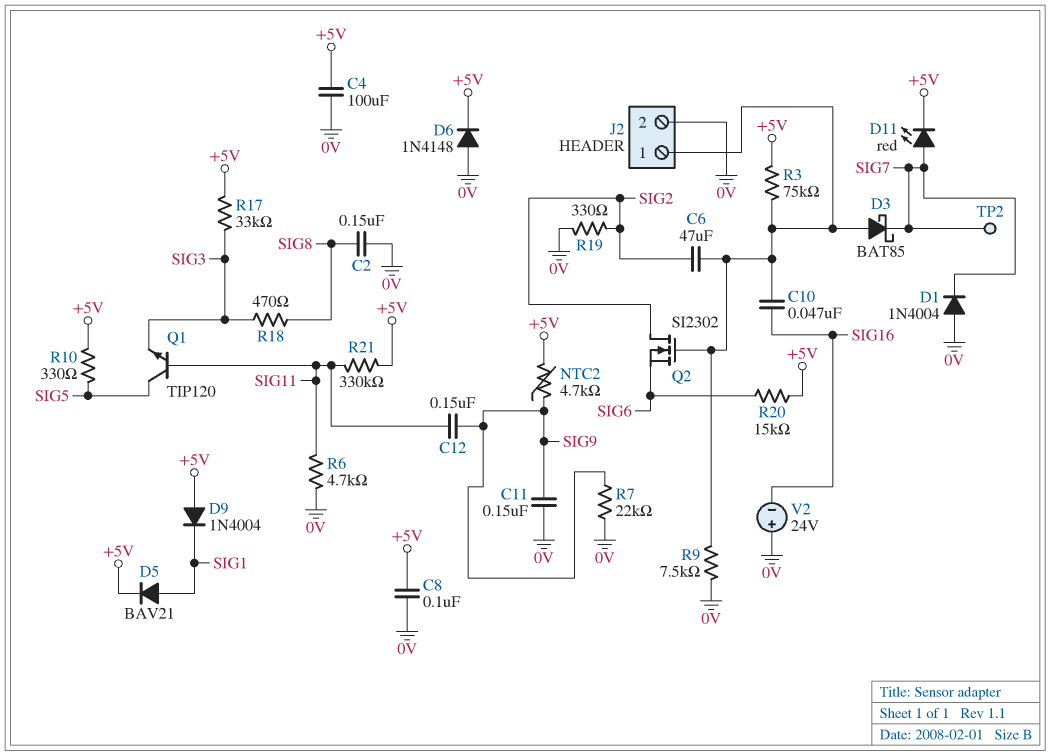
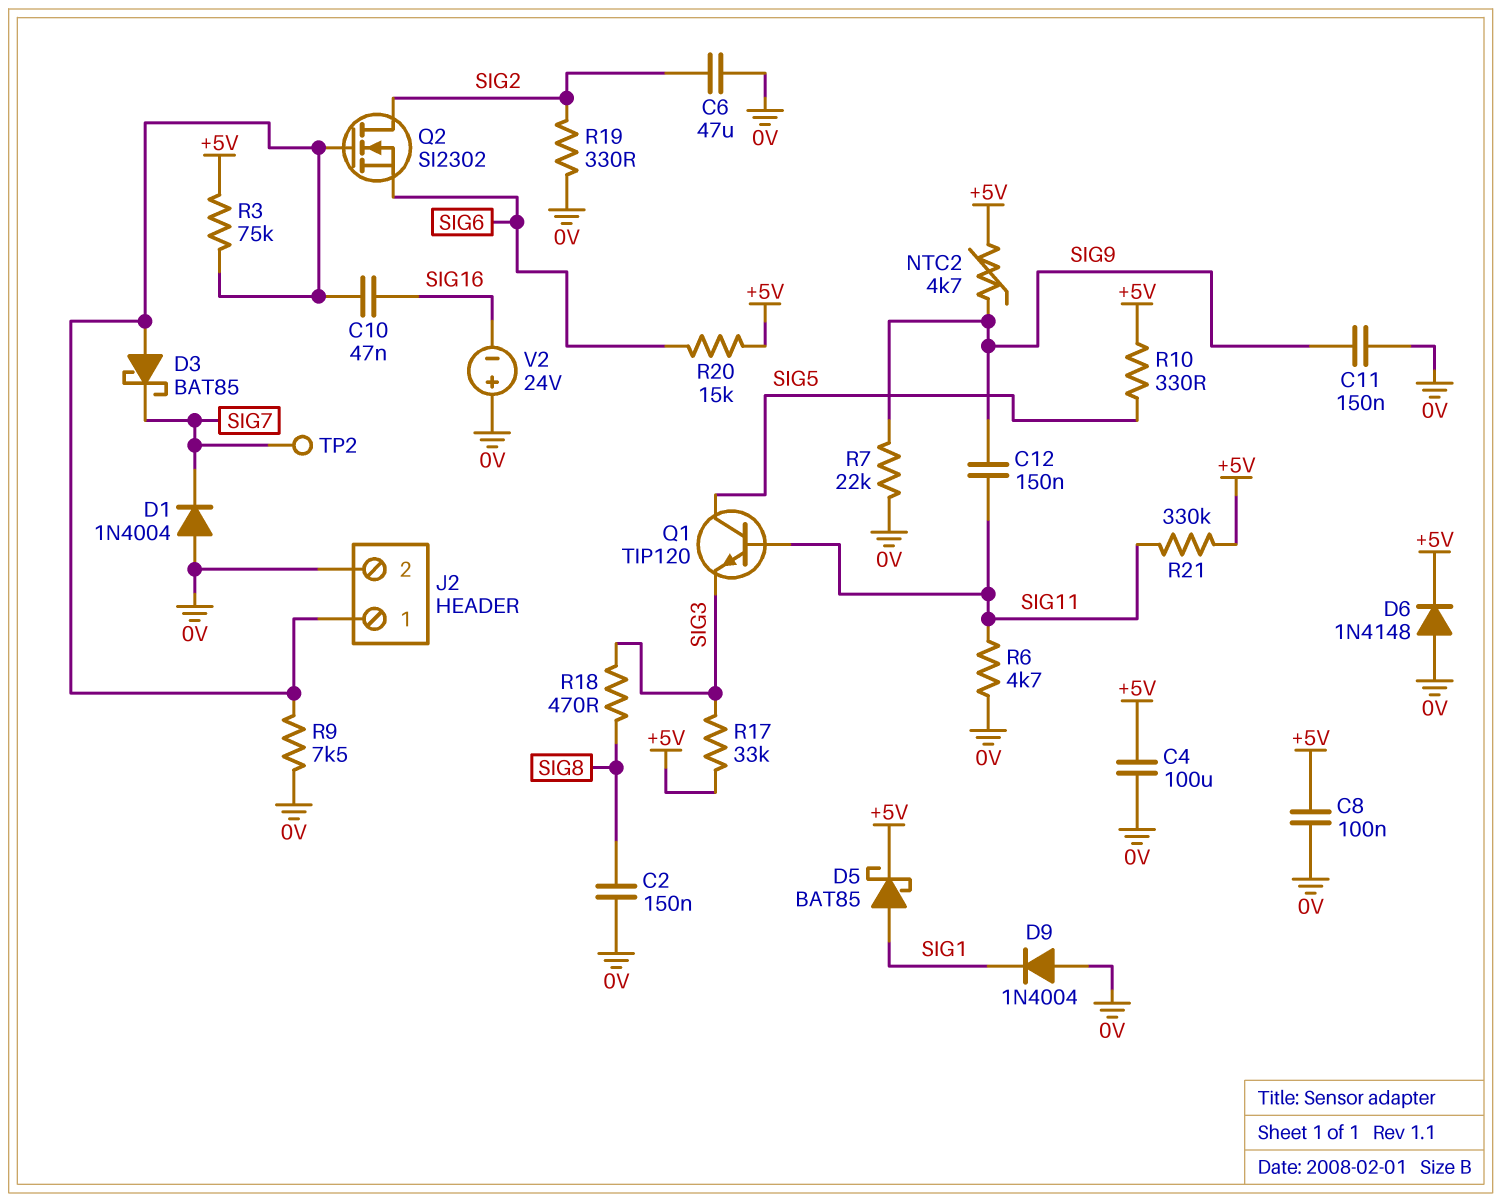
C6: 47uF (J2/1, SIG2) -> 47uF (0V, SIG2)
D5: diode BAV21 (A SIG1, K +5V) -> schottky BAT85 (A SIG1, K +5V)
D9: diode 1N4004 (A +5V, K SIG1) -> diode 1N4004 (A 0V, K SIG1)
D11: LED red (A SIG7, K +5V) -> none

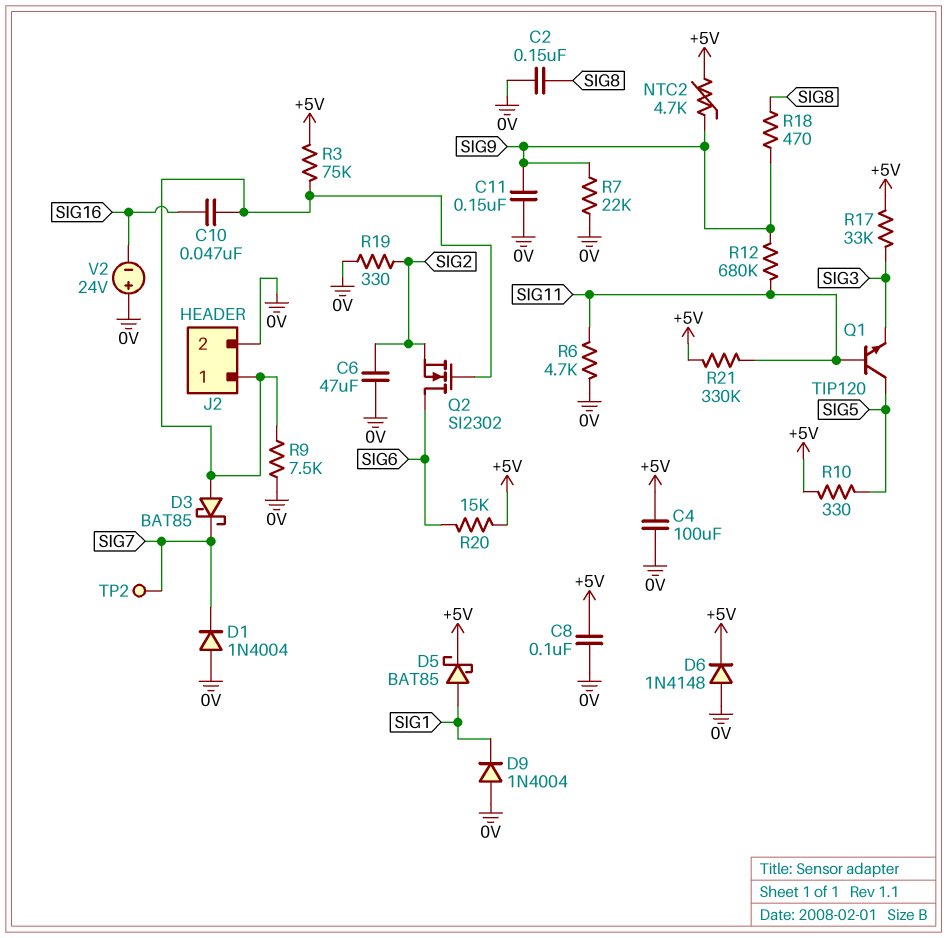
C12: 150nF (SIG9, SIG11) -> none
Q2: NMOS SI2302 (G J2/1, D SIG2, S SIG6) -> NMOS SI2302 (G J2/1, D SIG6, S SIG2)
R12: none -> 680k (SIG9, SIG11)
R18: 470 (SIG3, SIG8) -> 470 (SIG8, SIG9)

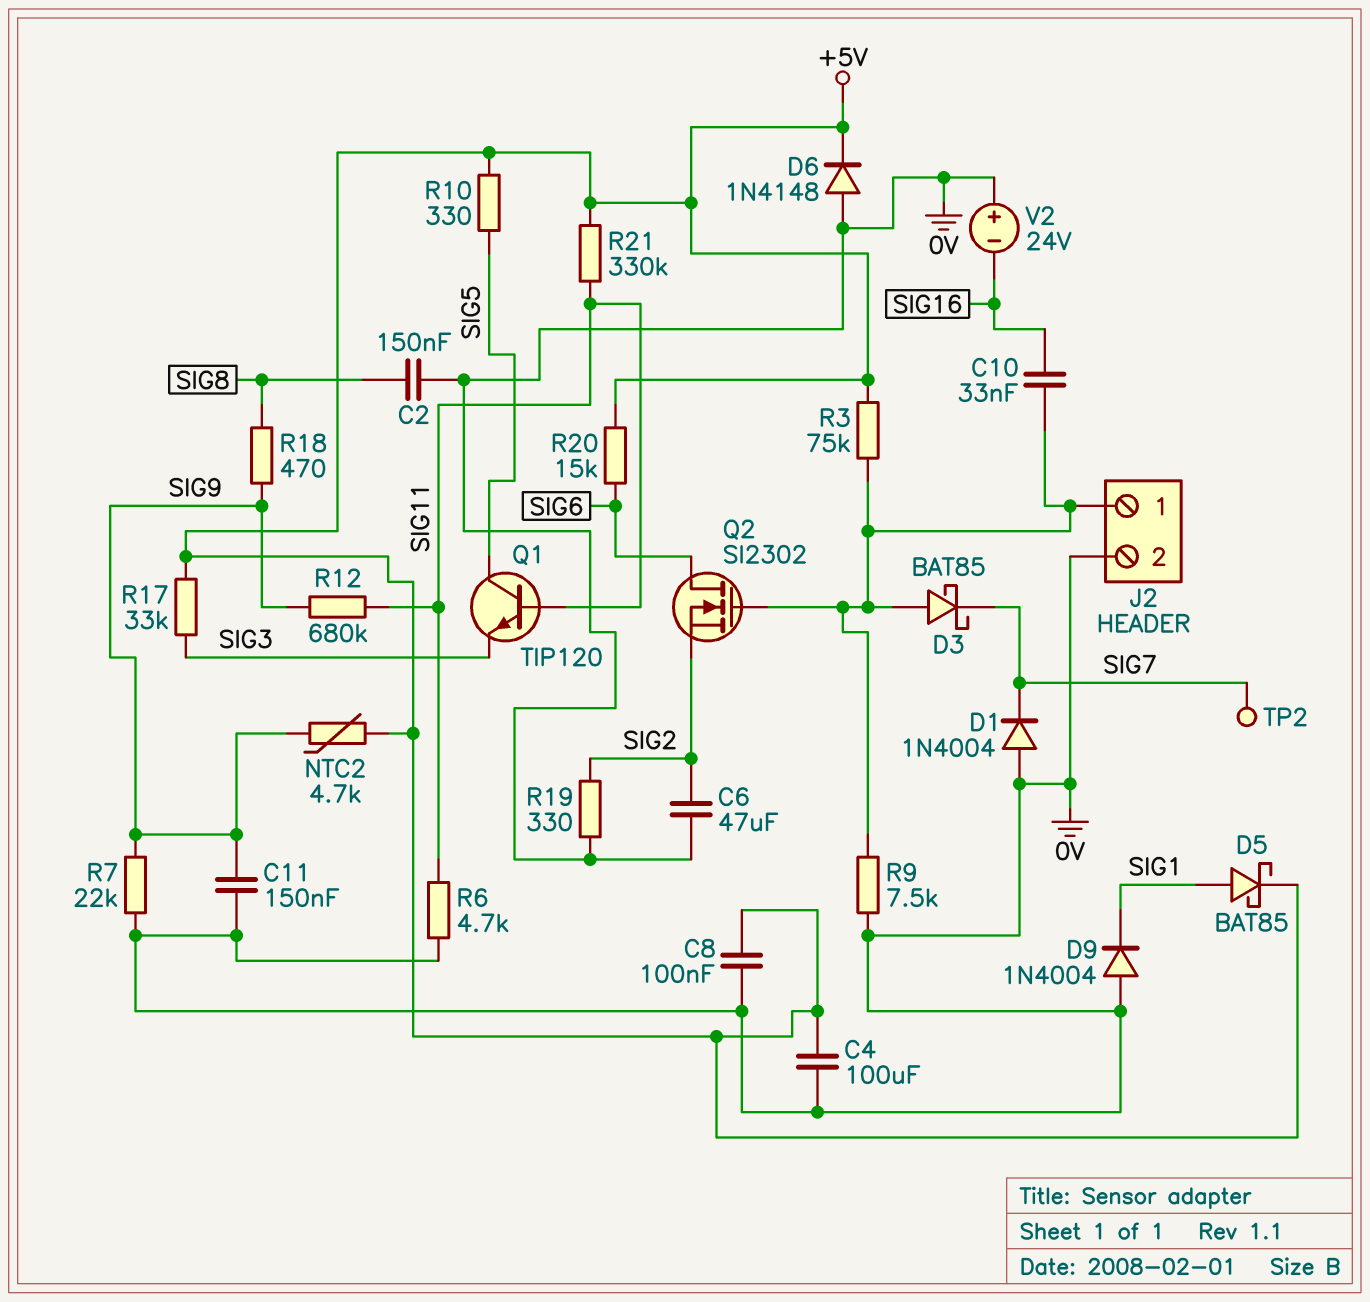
C10: 47nF (J2/1, SIG16) -> 33nF (J2/1, SIG16)

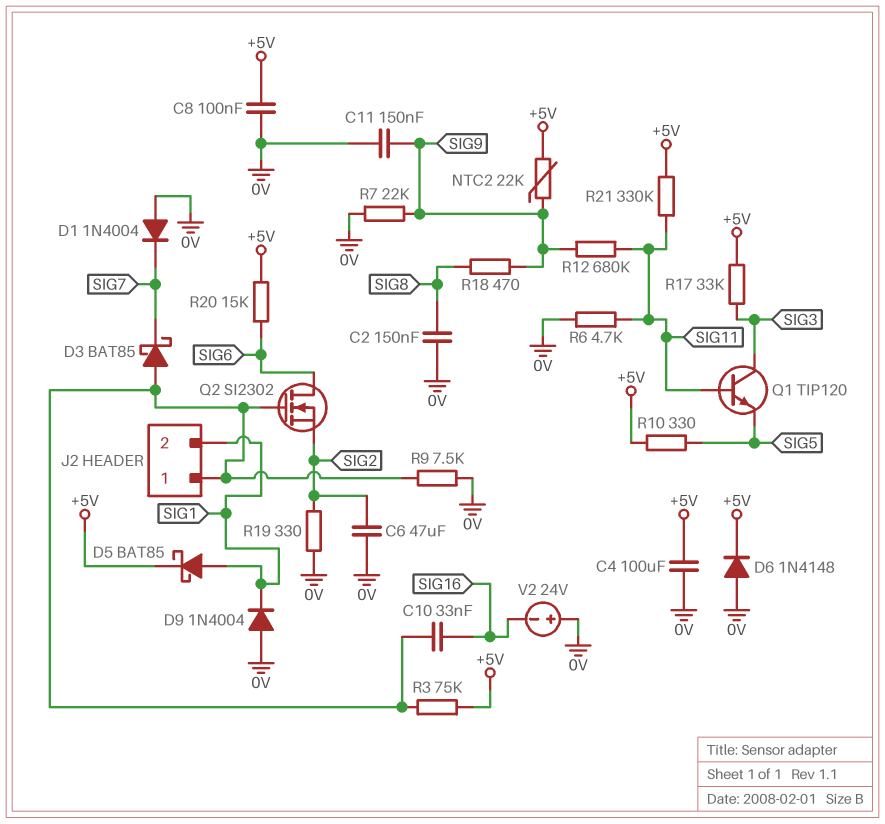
J2 pin 2: 0V -> SIG1
NTC2: 4.7k (+5V, SIG9) -> 22k (+5V, SIG9)
Q1: NPN TIP120 (B SIG11, C SIG5, E SIG3) -> NPN TIP120 (B SIG11, C SIG3, E SIG5)
TP2: test point (SIG7) -> none

